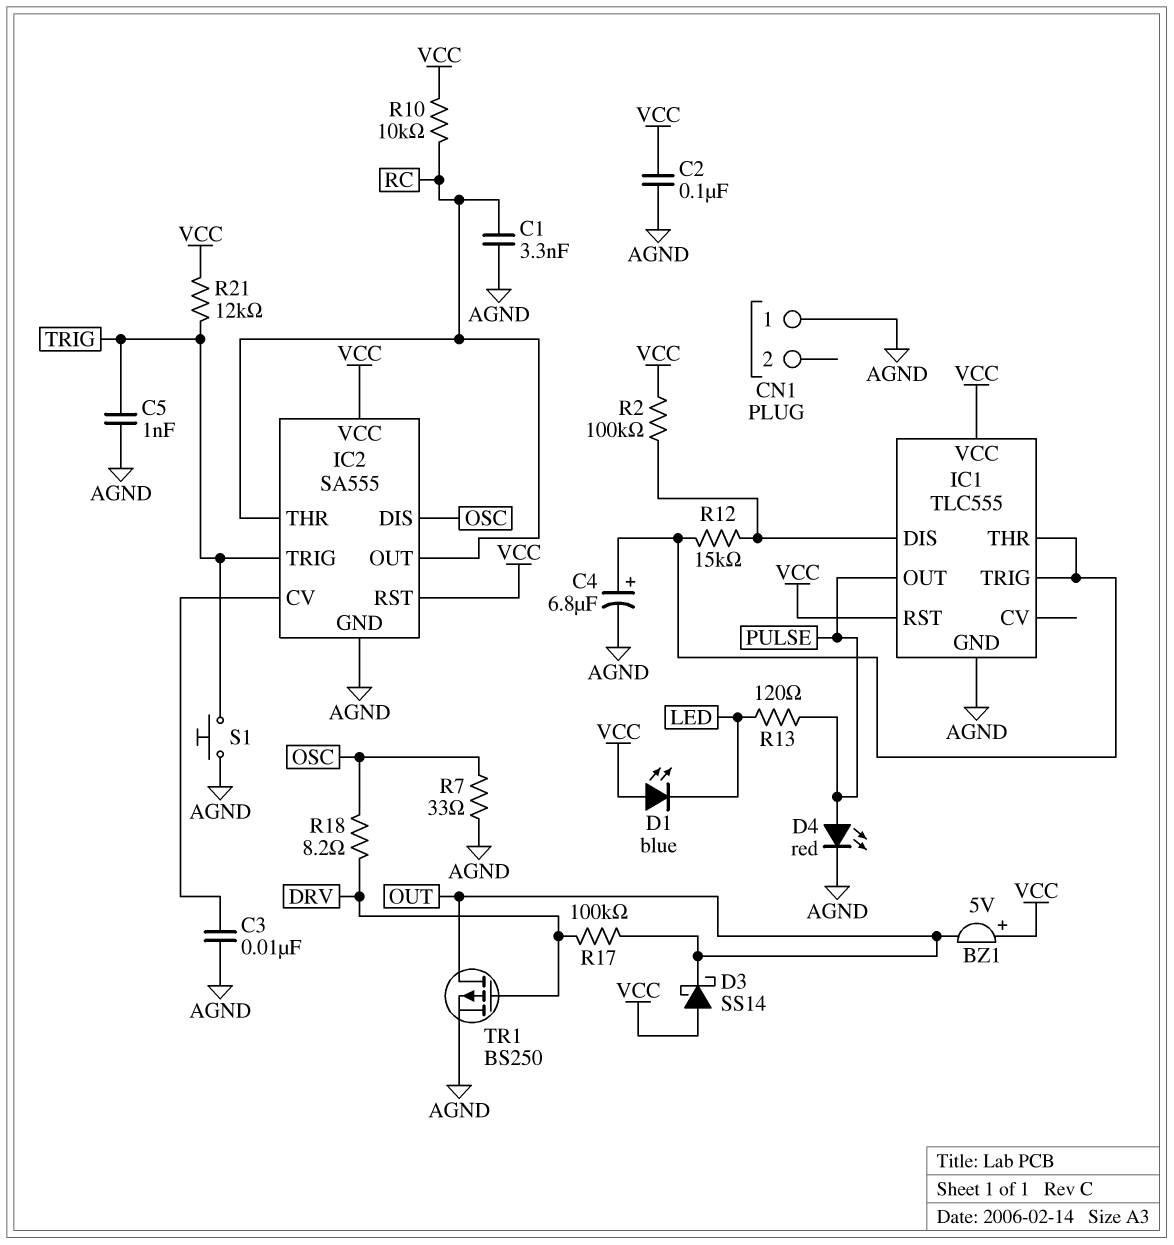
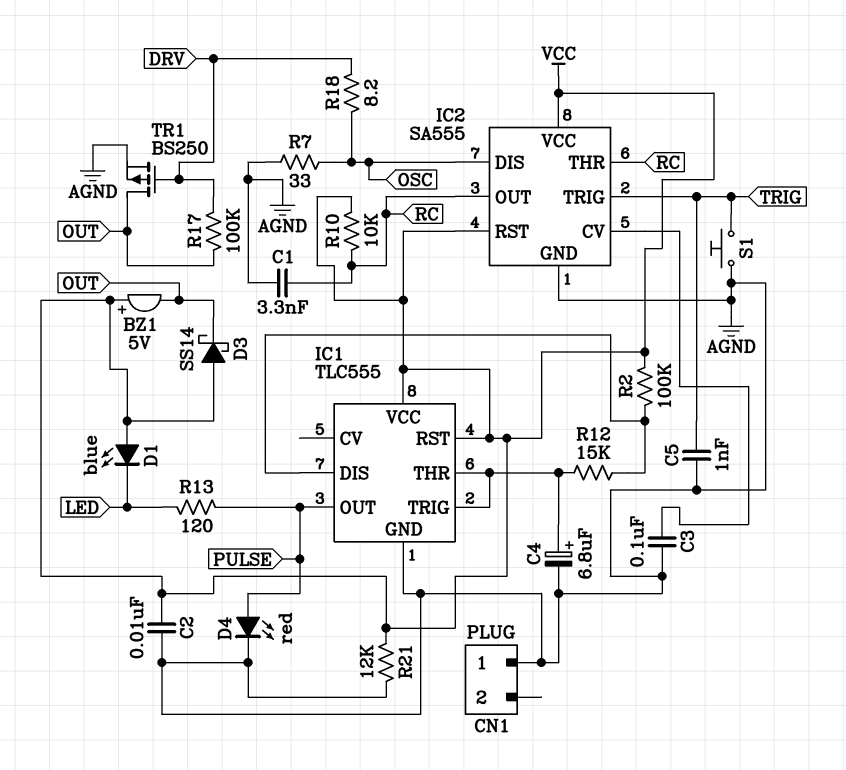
C2: 100nF (AGND, VCC) -> 10nF (AGND, VCC)
C3: 10nF (AGND, IC2/CV) -> 100nF (AGND, IC2/CV)
R21: 12k (TRIG, VCC) -> 12k (AGND, VCC)

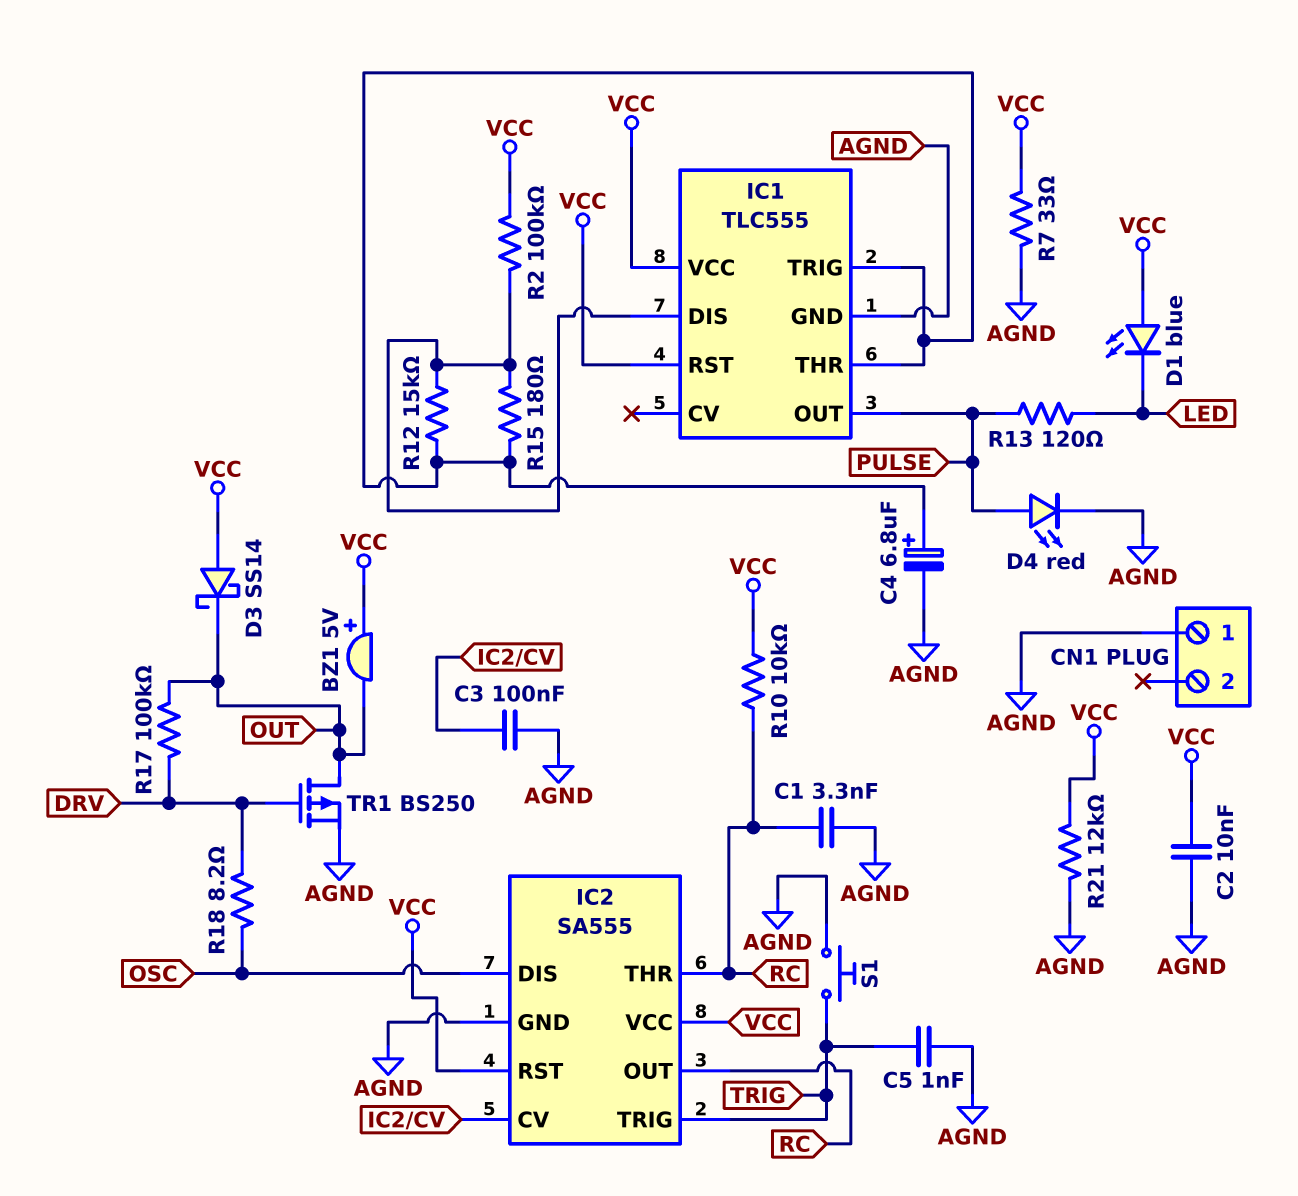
R7: 33 (AGND, OSC) -> 33 (AGND, VCC)
R15: none -> 180 (IC1/DIS, IC1/THR)

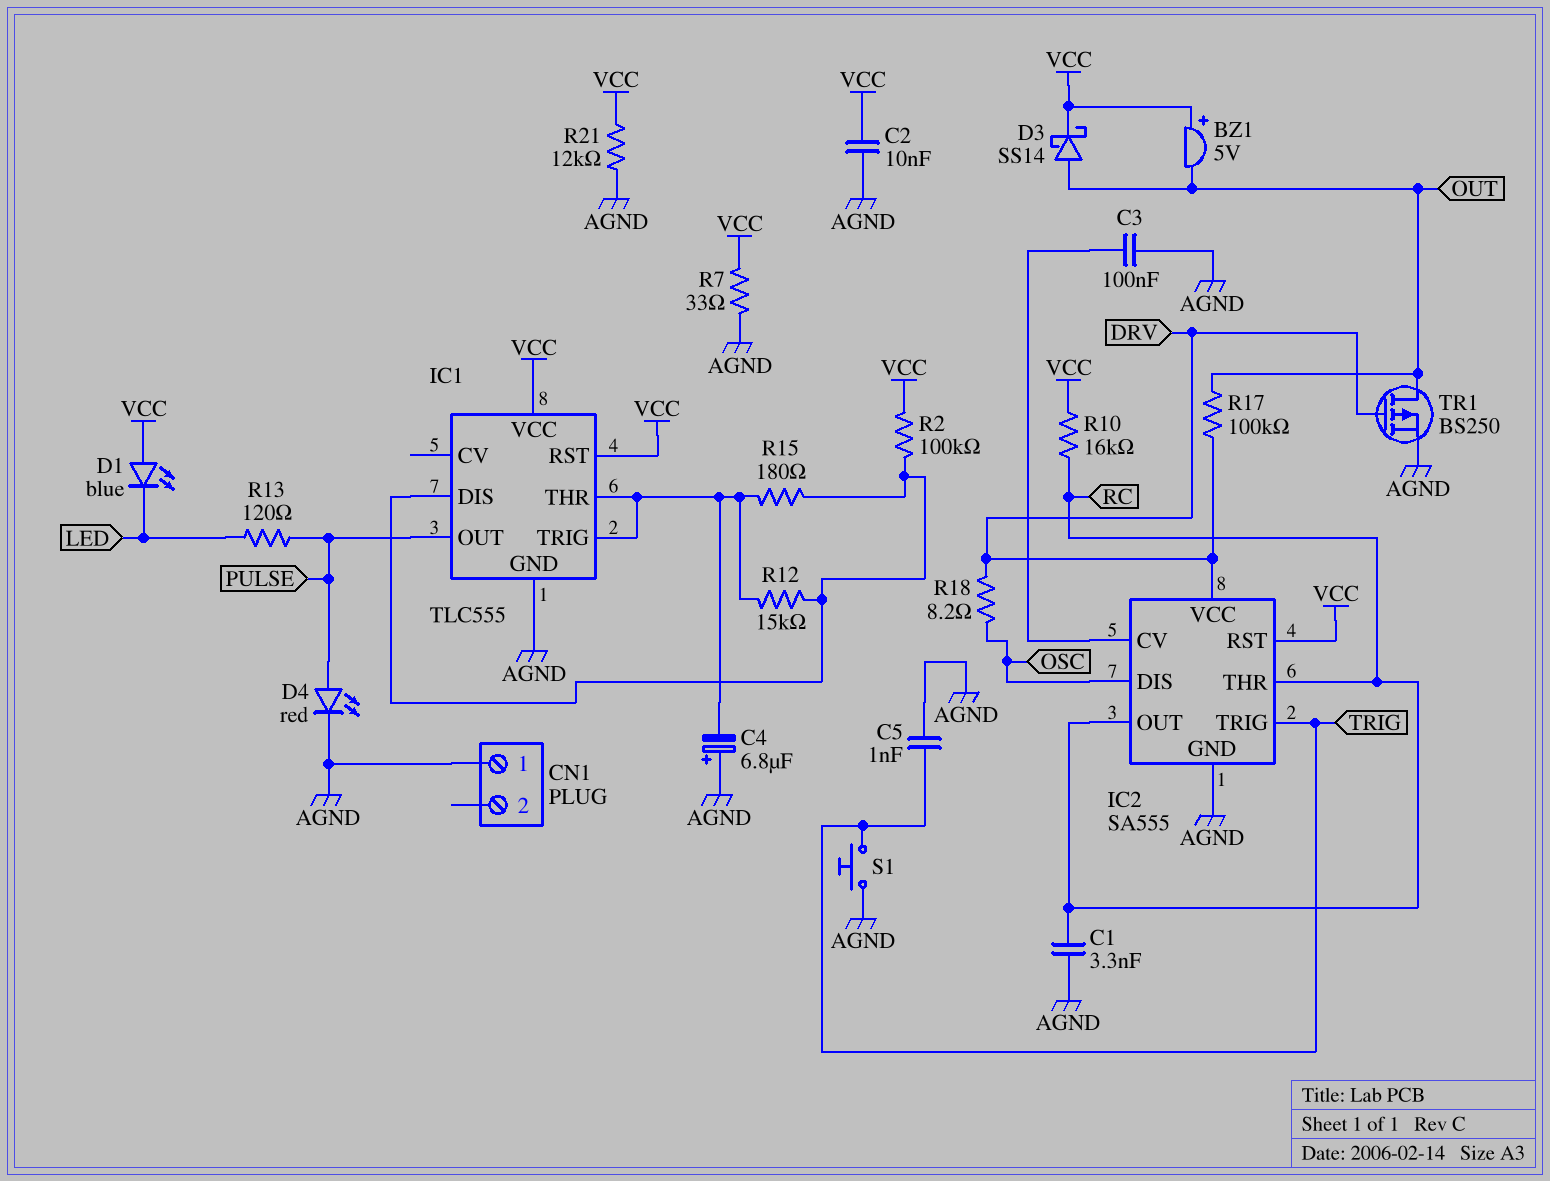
C4: 6.8uF (plus IC1/THR, minus AGND) -> 6.8uF (plus AGND, minus IC1/THR)
D3: schottky SS14 (A VCC, K OUT) -> schottky SS14 (A OUT, K VCC)
IC2 pin VCC: VCC -> DRV
R10: 10k (RC, VCC) -> 16k (RC, VCC)

